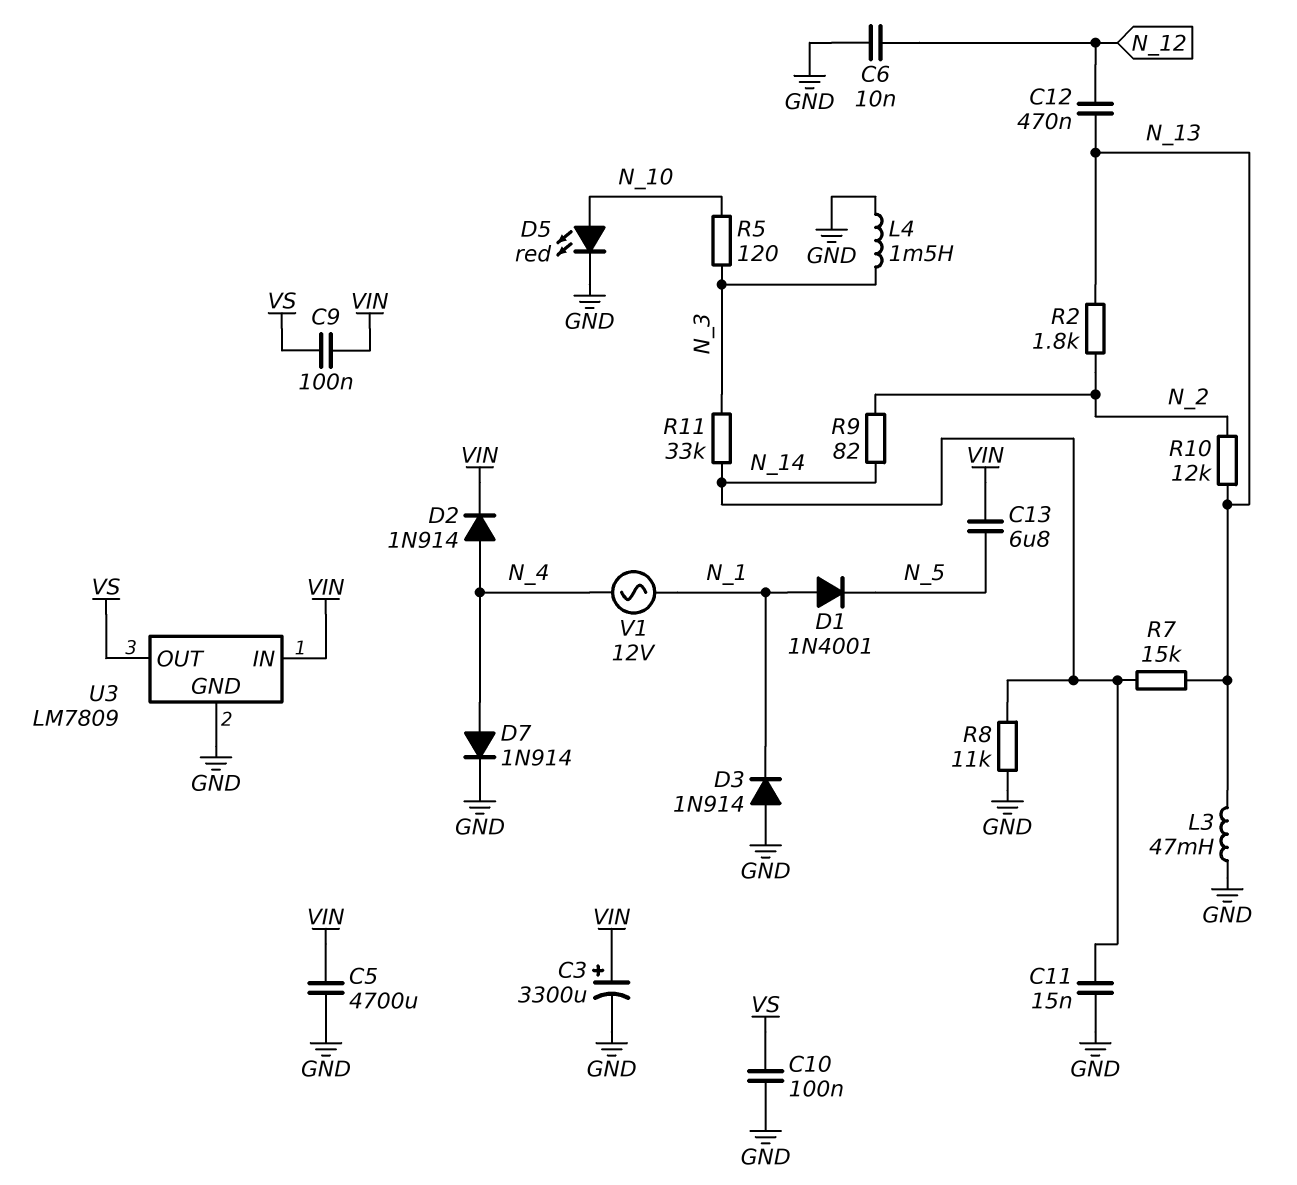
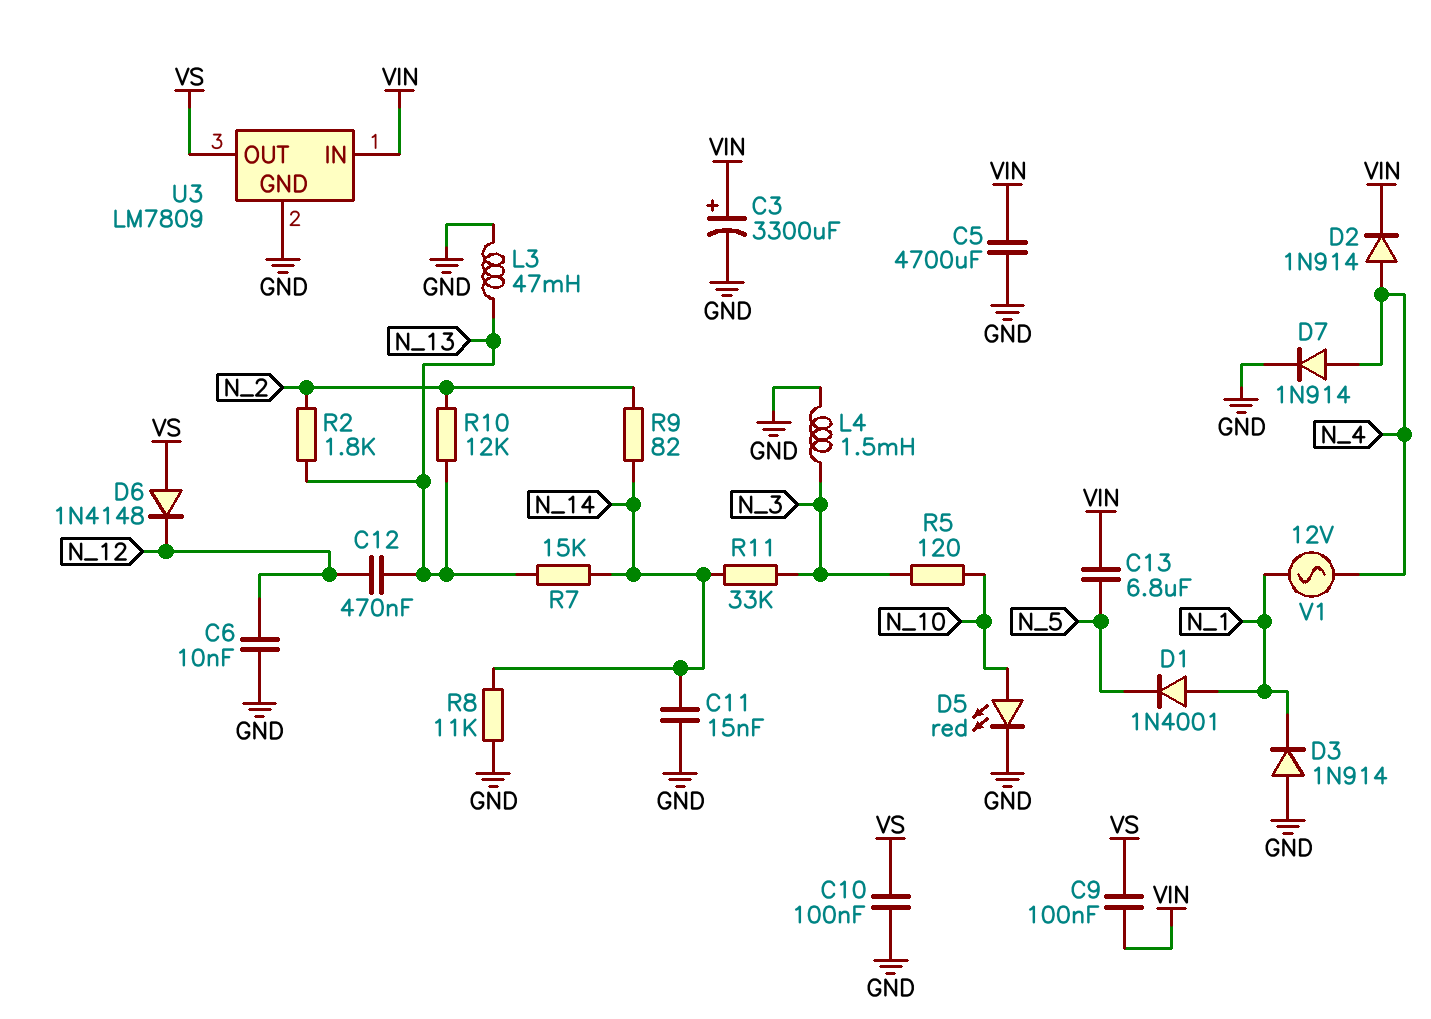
D6: none -> diode 1N4148 (A VS, K N_12)

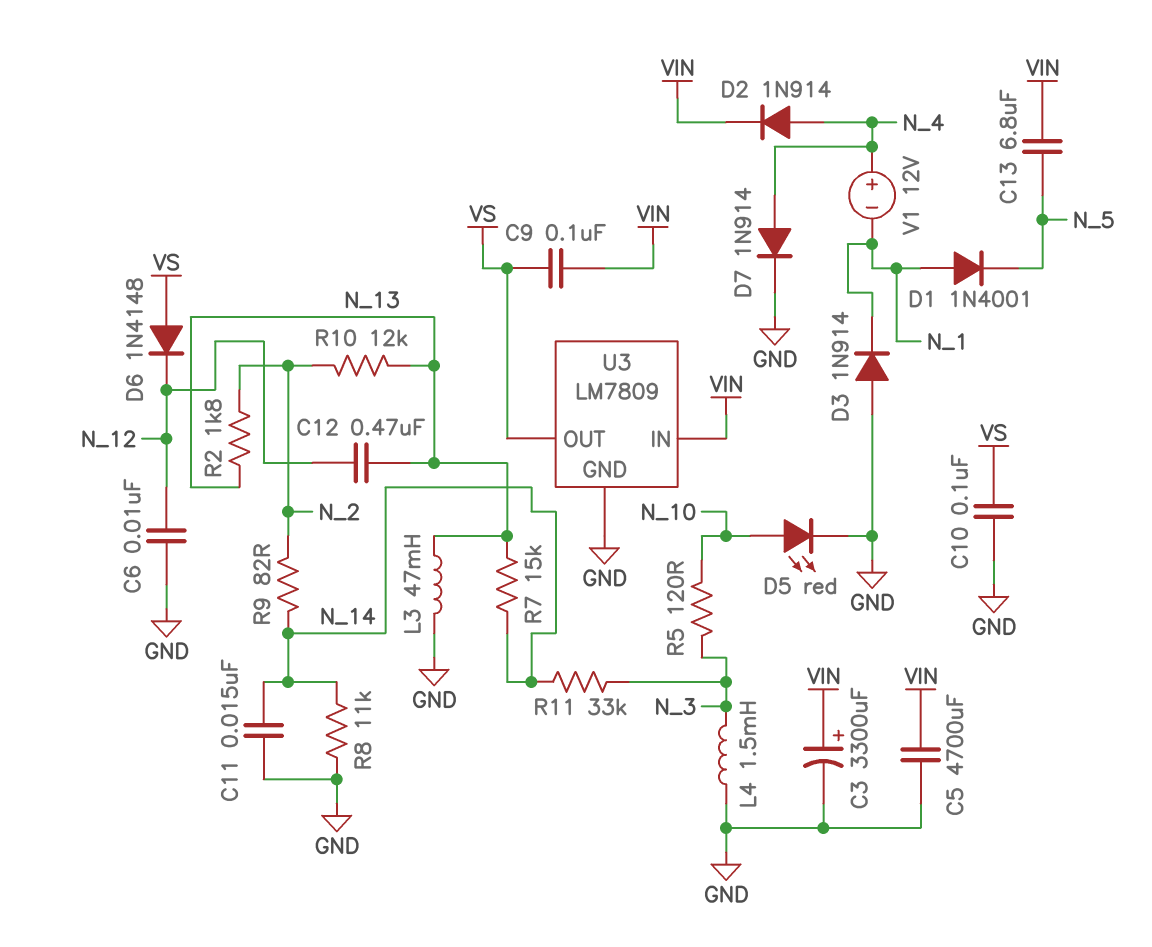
V1: AC 12V (N_1, N_4) -> 12V (plus N_4, minus N_1)

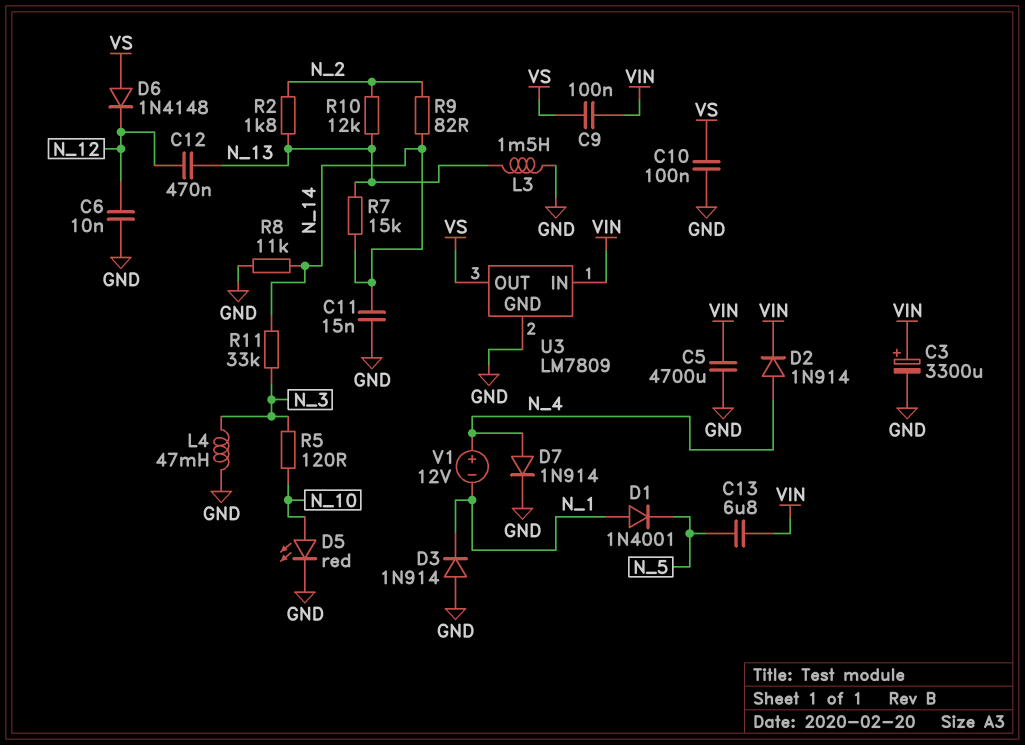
L3: 47mH (GND, N_13) -> 1.5mH (GND, N_13)
L4: 1.5mH (GND, N_3) -> 47mH (GND, N_3)

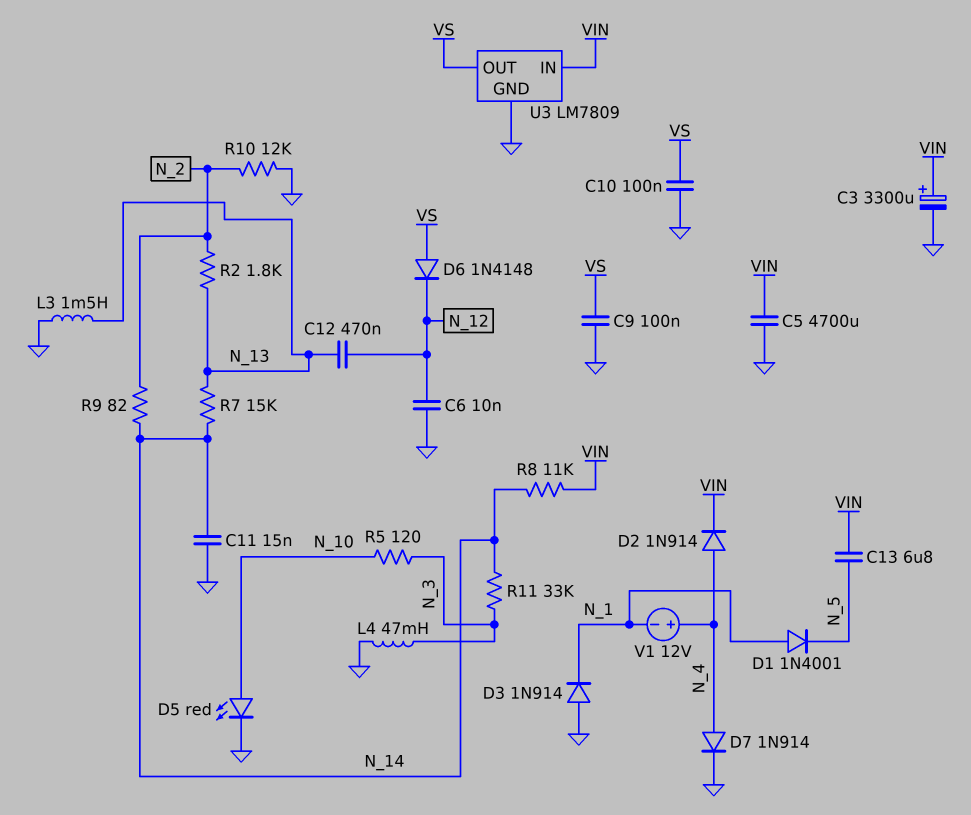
C9: 100nF (VIN, VS) -> 100nF (GND, VS)
R8: 11k (GND, N_14) -> 11k (N_14, VIN)
R10: 12k (N_2, N_13) -> 12k (GND, N_2)

